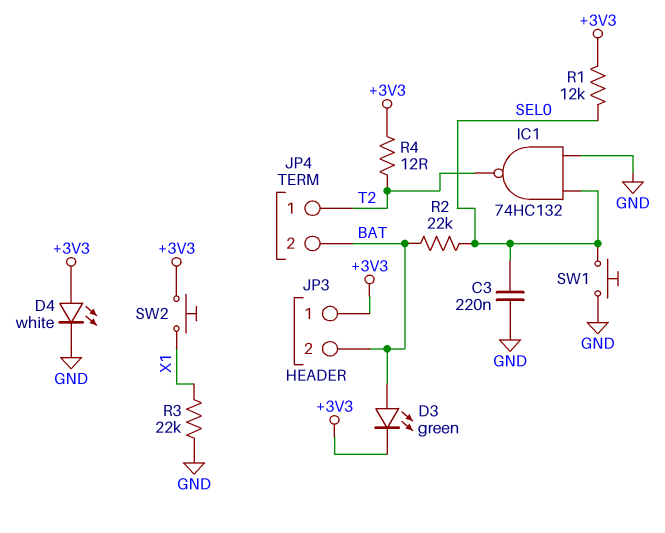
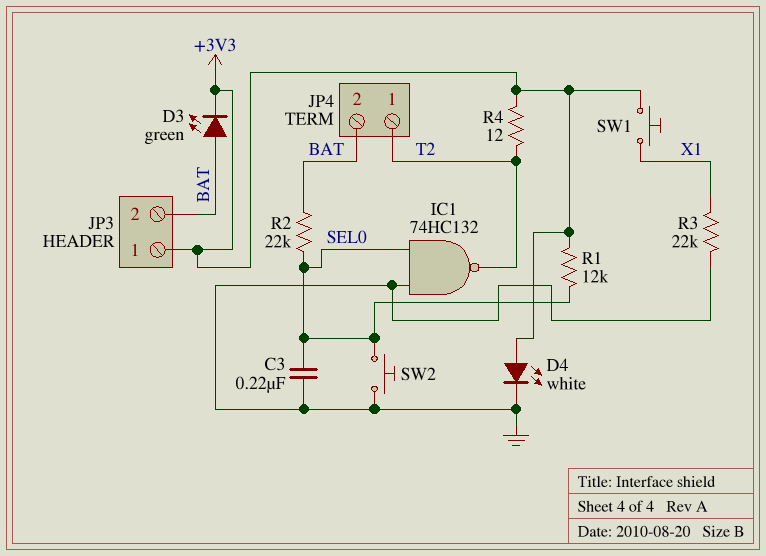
SW1: button (GND, SEL0) -> button (+3V3, X1)
SW2: button (+3V3, X1) -> button (GND, SEL0)

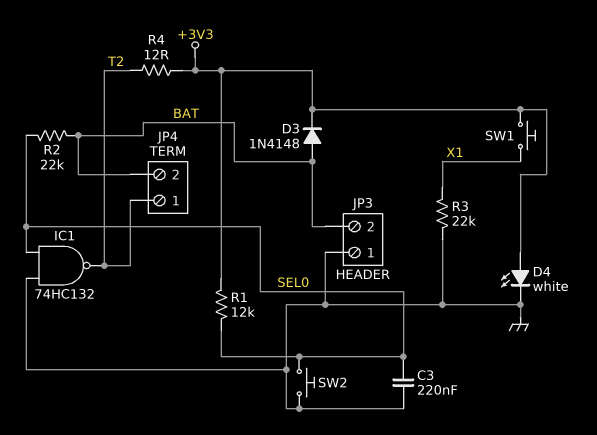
D3: LED green (A BAT, K +3V3) -> diode 1N4148 (A BAT, K +3V3)
JP3 pin 1: +3V3 -> GND

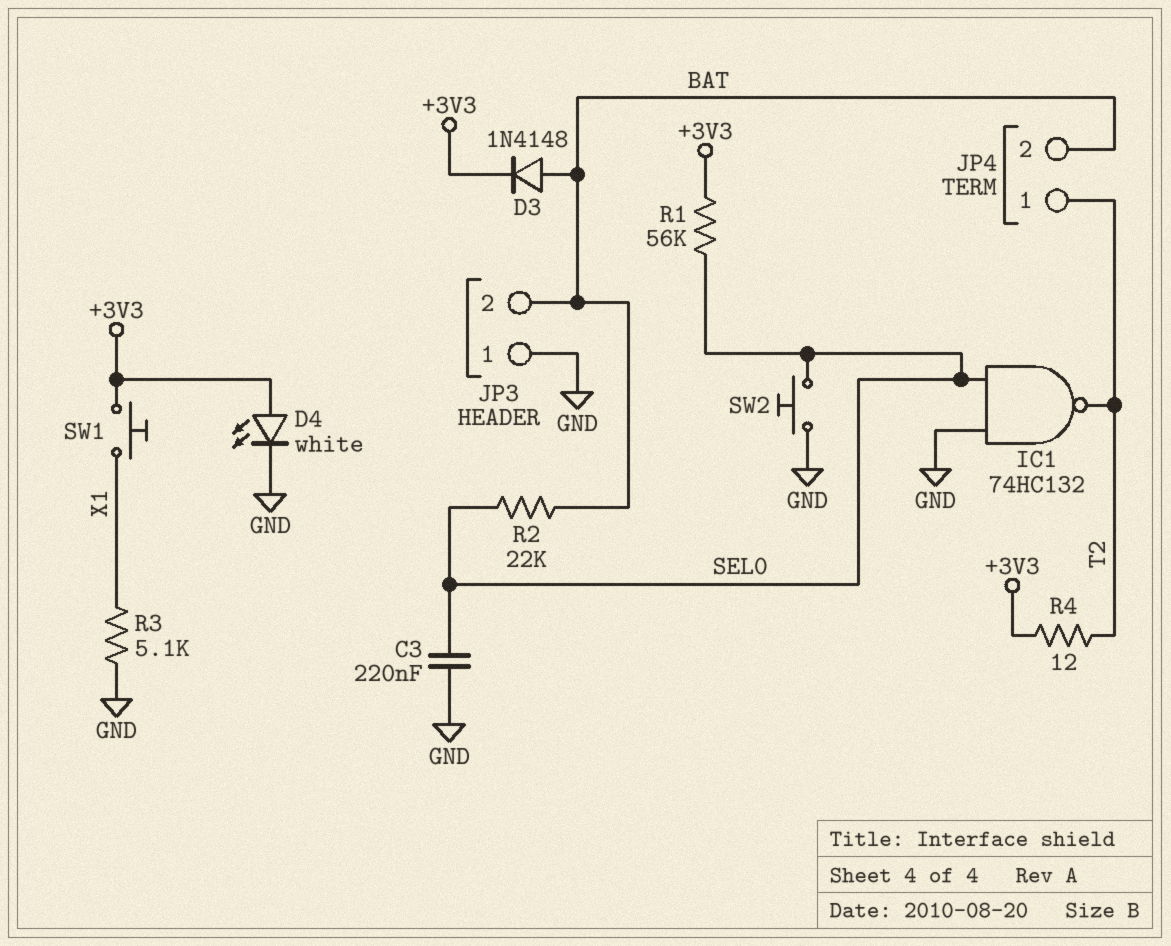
R1: 12k (+3V3, SEL0) -> 56k (+3V3, SEL0)
R3: 22k (GND, X1) -> 5.1k (GND, X1)

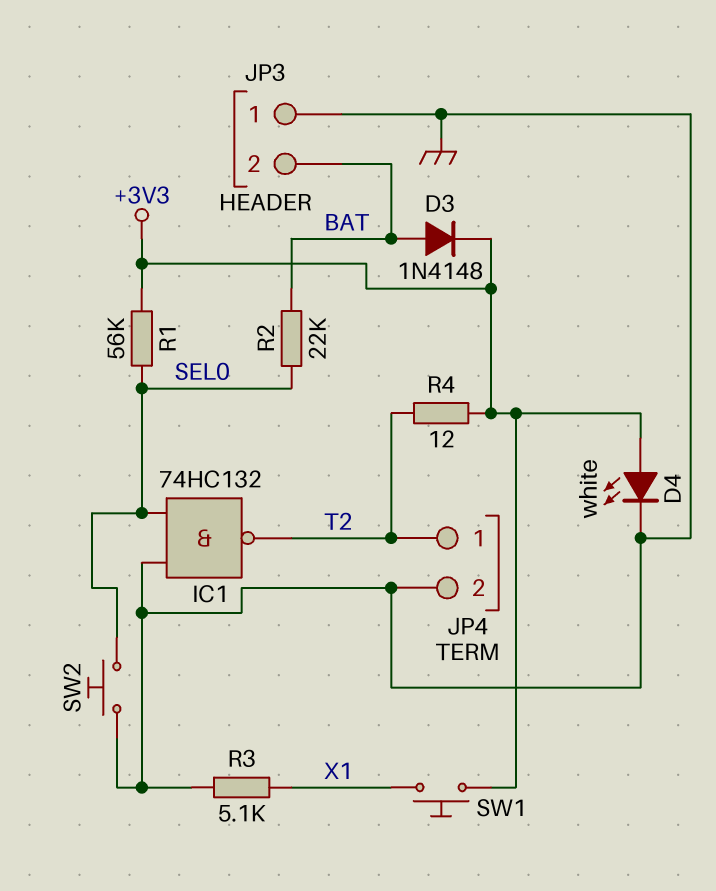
C3: 220nF (GND, SEL0) -> none
JP4 pin 2: BAT -> GND

